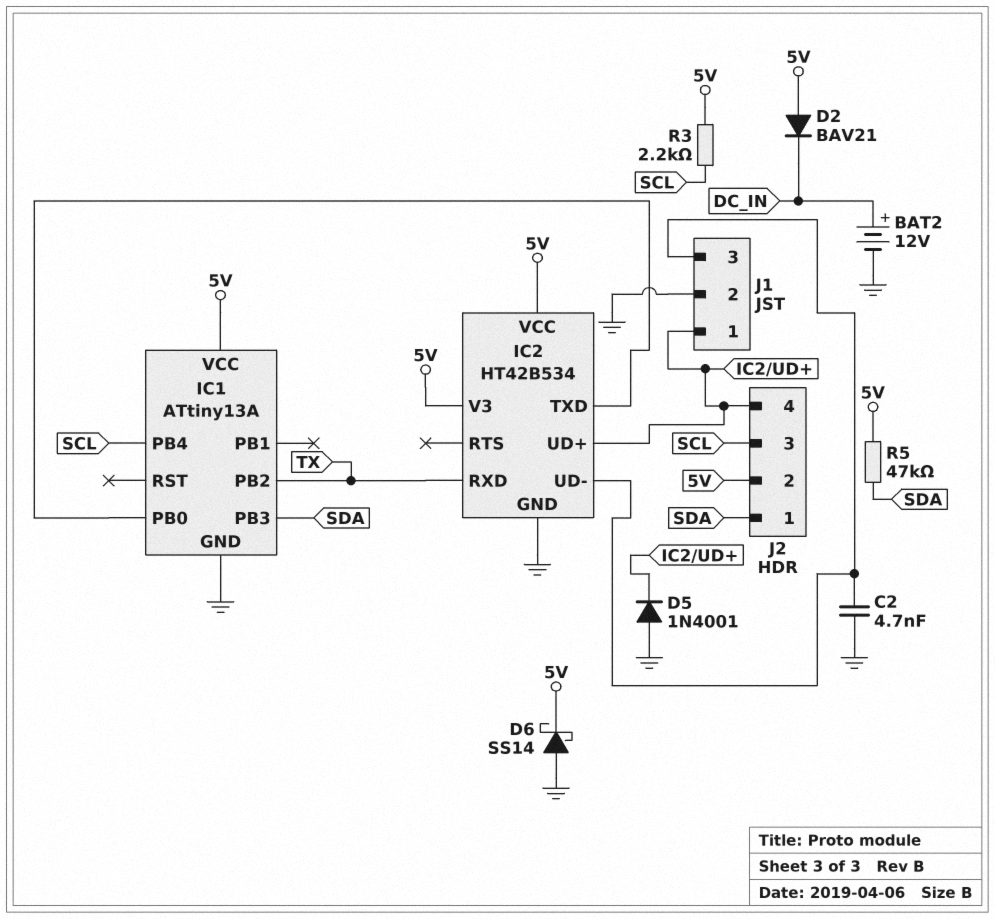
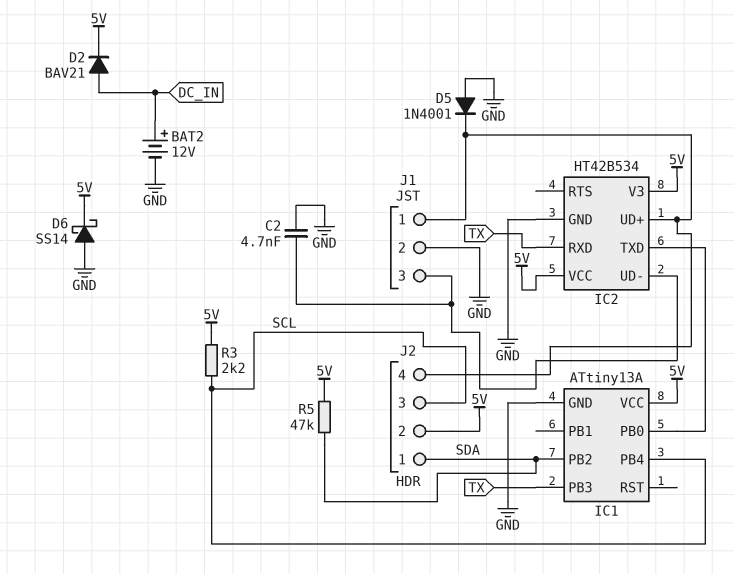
D2: diode BAV21 (A 5V, K DC_IN) -> diode BAV21 (A DC_IN, K 5V)
IC1 pin PB2: TX -> SDA
IC1 pin PB3: SDA -> TX

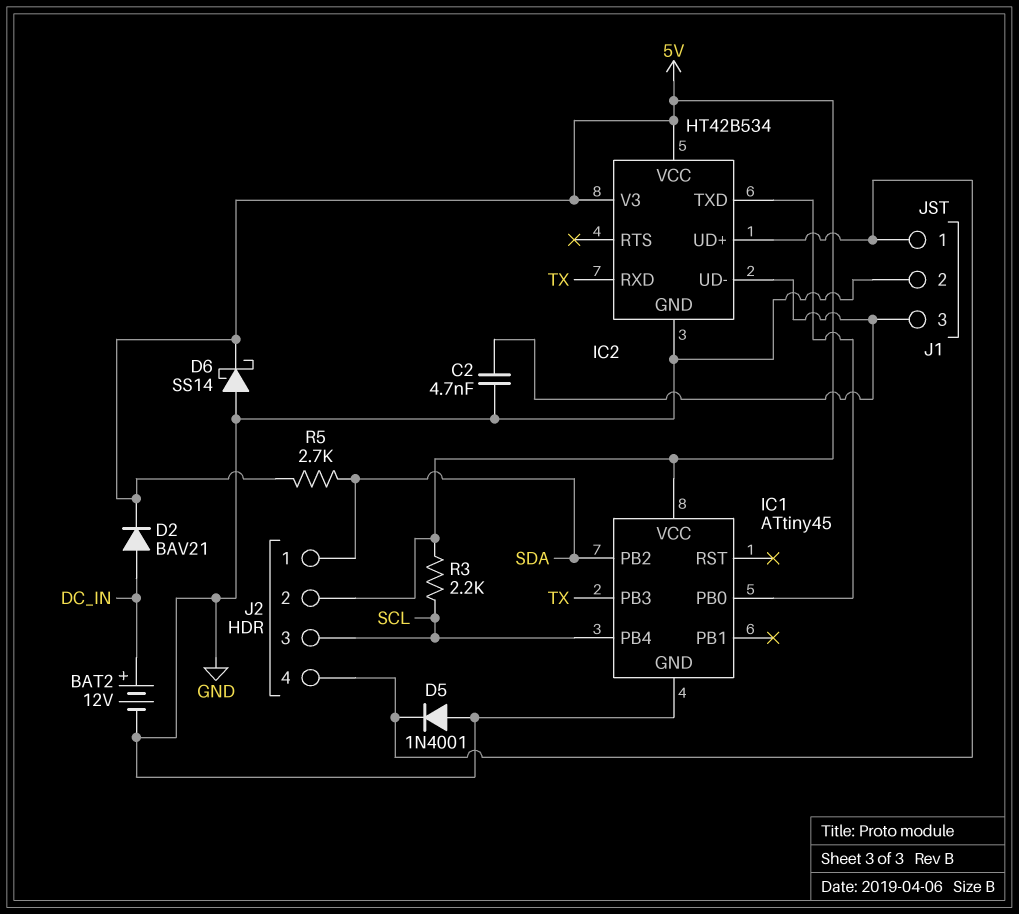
IC1: ATtiny13A -> ATtiny45
R5: 47k (5V, SDA) -> 2.7k (5V, SDA)

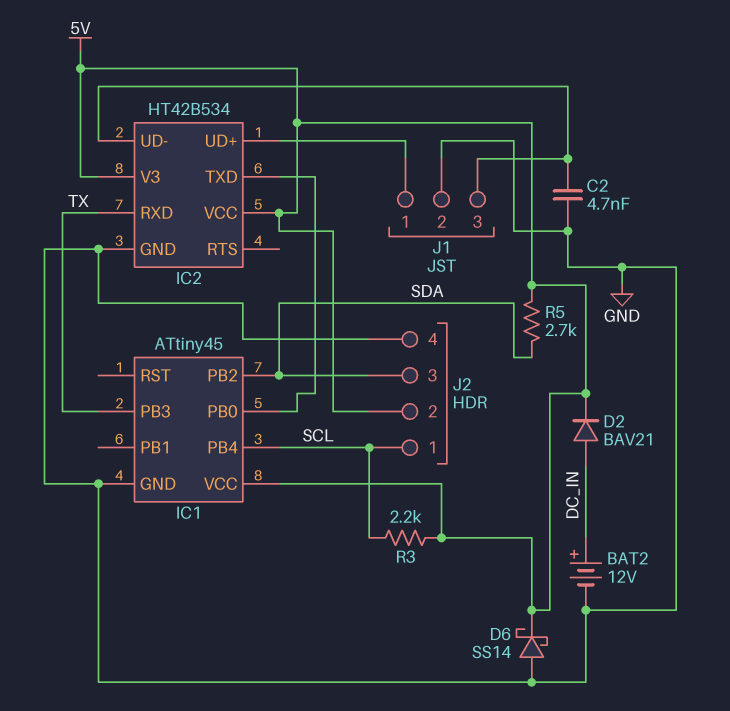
D5: diode 1N4001 (A GND, K IC2/UD+) -> none
J2 pin 1: SDA -> SCL
J2 pin 3: SCL -> SDA
J2 pin 4: IC2/UD+ -> GND

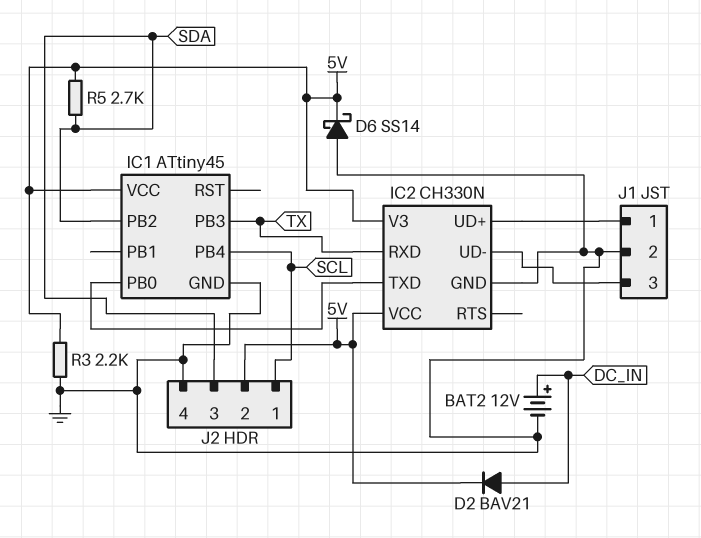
C2: 4.7nF (GND, IC2/UD-) -> none
IC2: HT42B534 -> CH330N
R3: 2.2k (5V, SCL) -> 2.2k (5V, GND)

